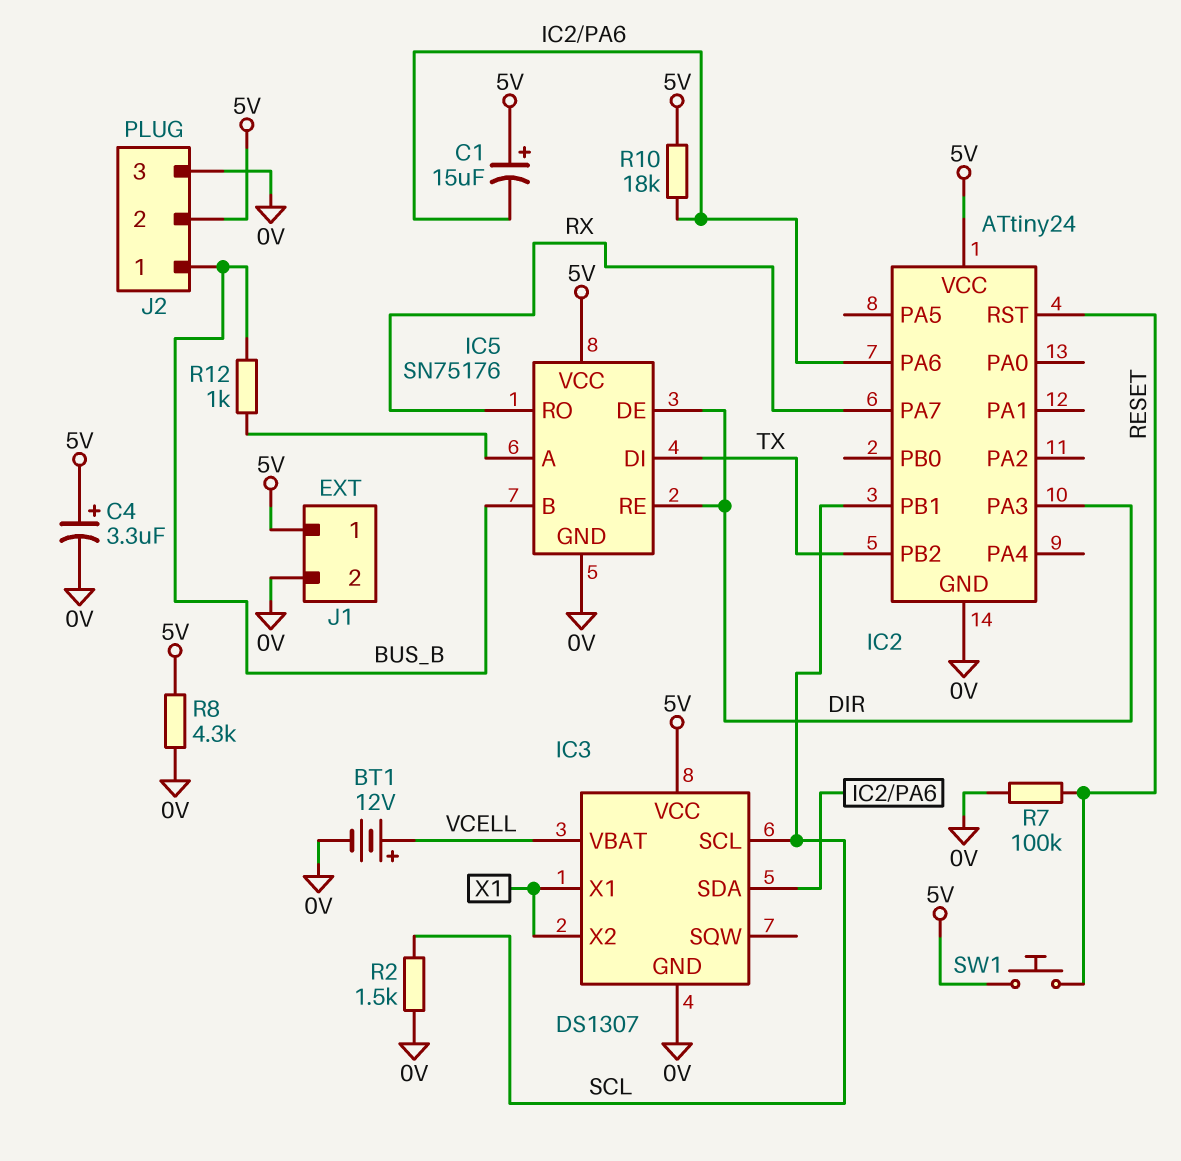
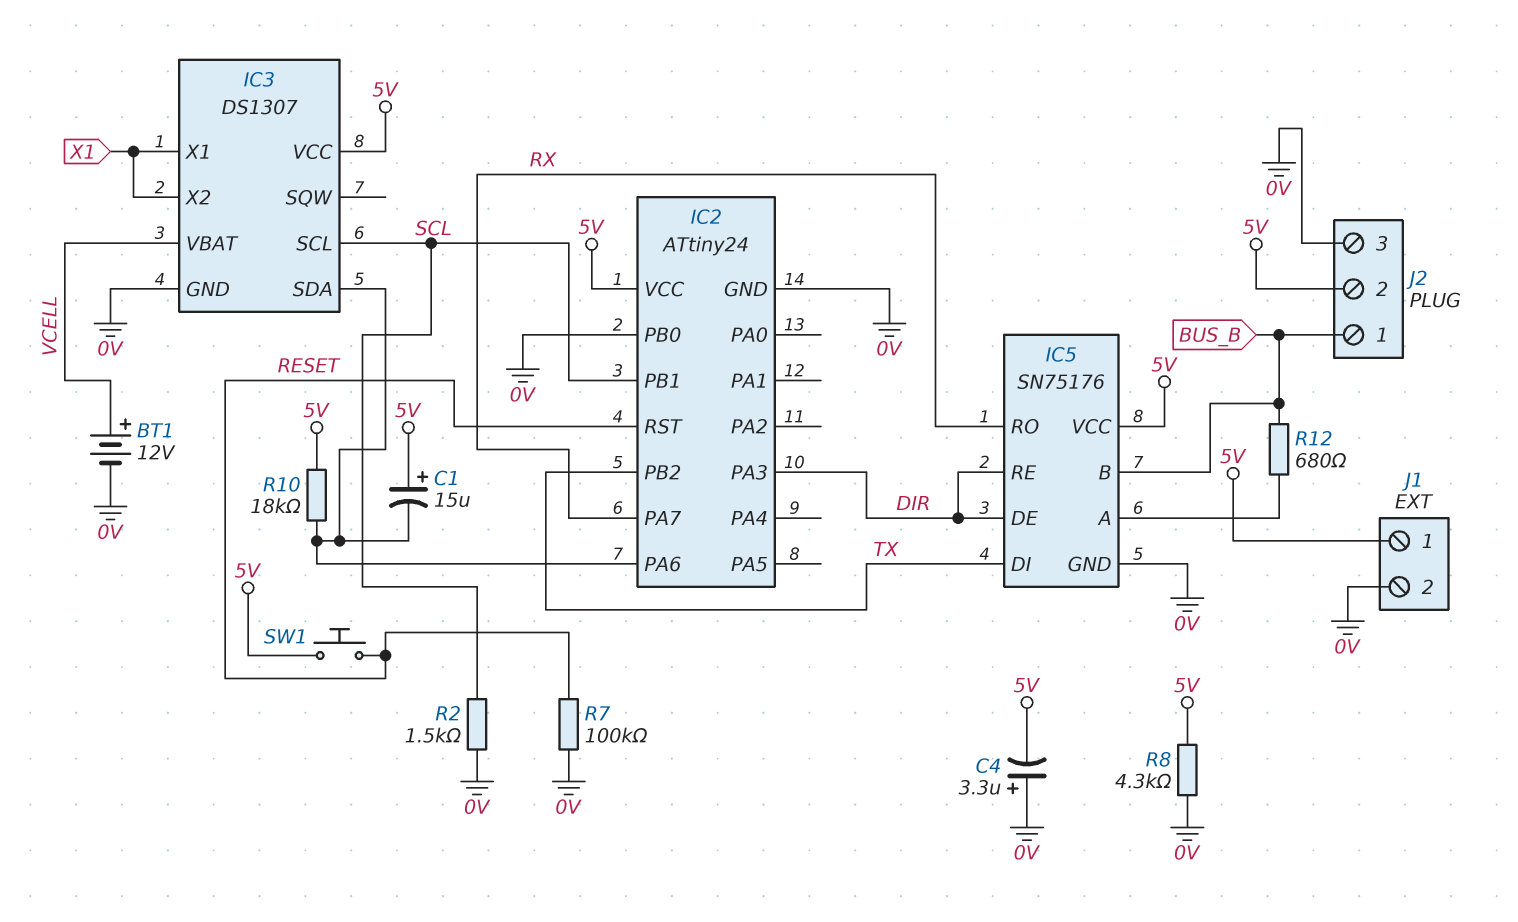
C4: 3.3uF (plus 5V, minus 0V) -> 3.3uF (plus 0V, minus 5V)
IC2 pin PB0: none -> 0V
R12: 1k (BUS_B, IC5/A) -> 680 (BUS_B, IC5/A)

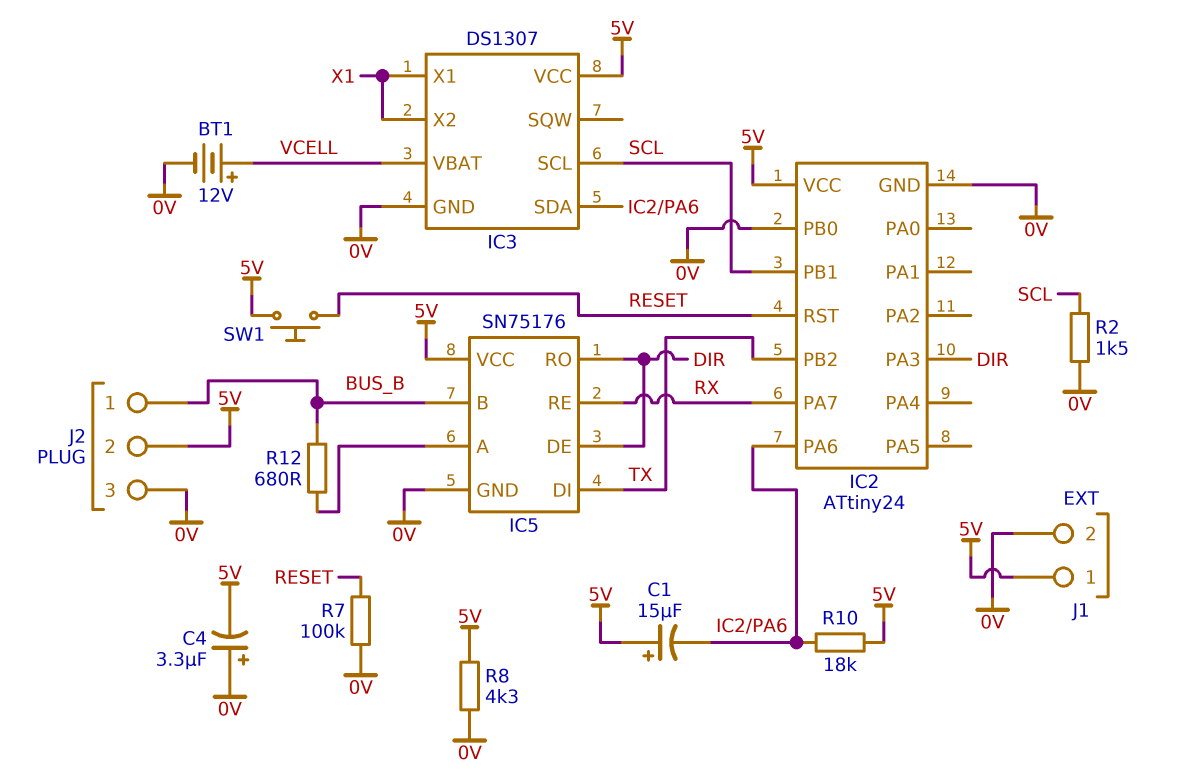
IC5 pin RE: DIR -> RX
IC5 pin RO: RX -> DIR

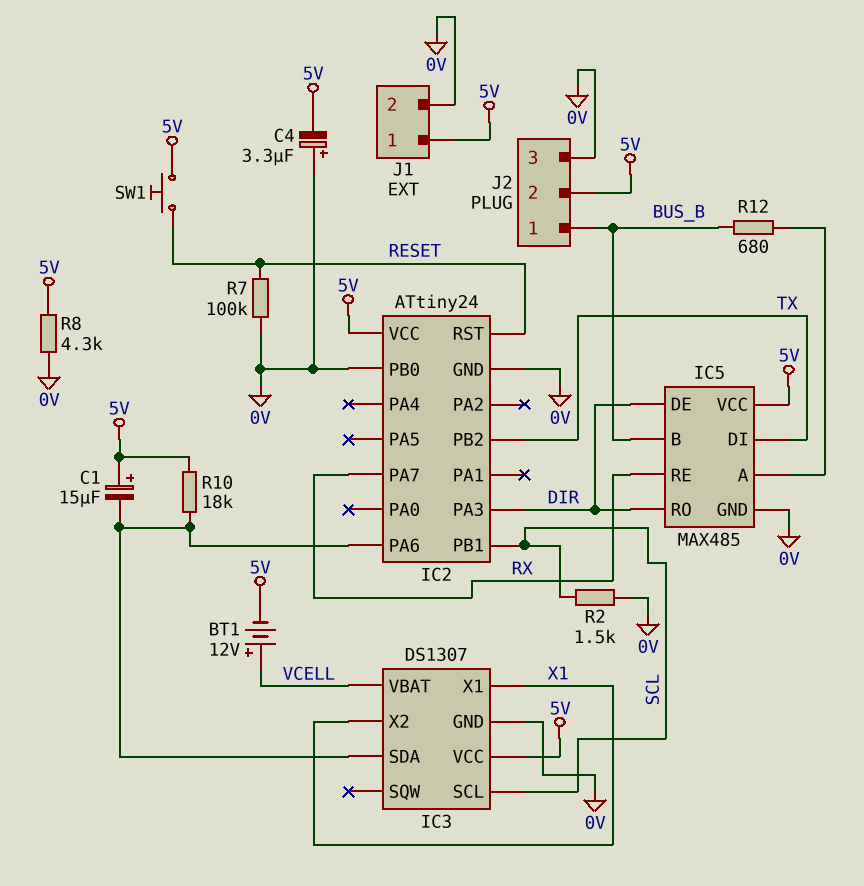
BT1: 12V (plus VCELL, minus 0V) -> 12V (plus VCELL, minus 5V)
IC5: SN75176 -> MAX485

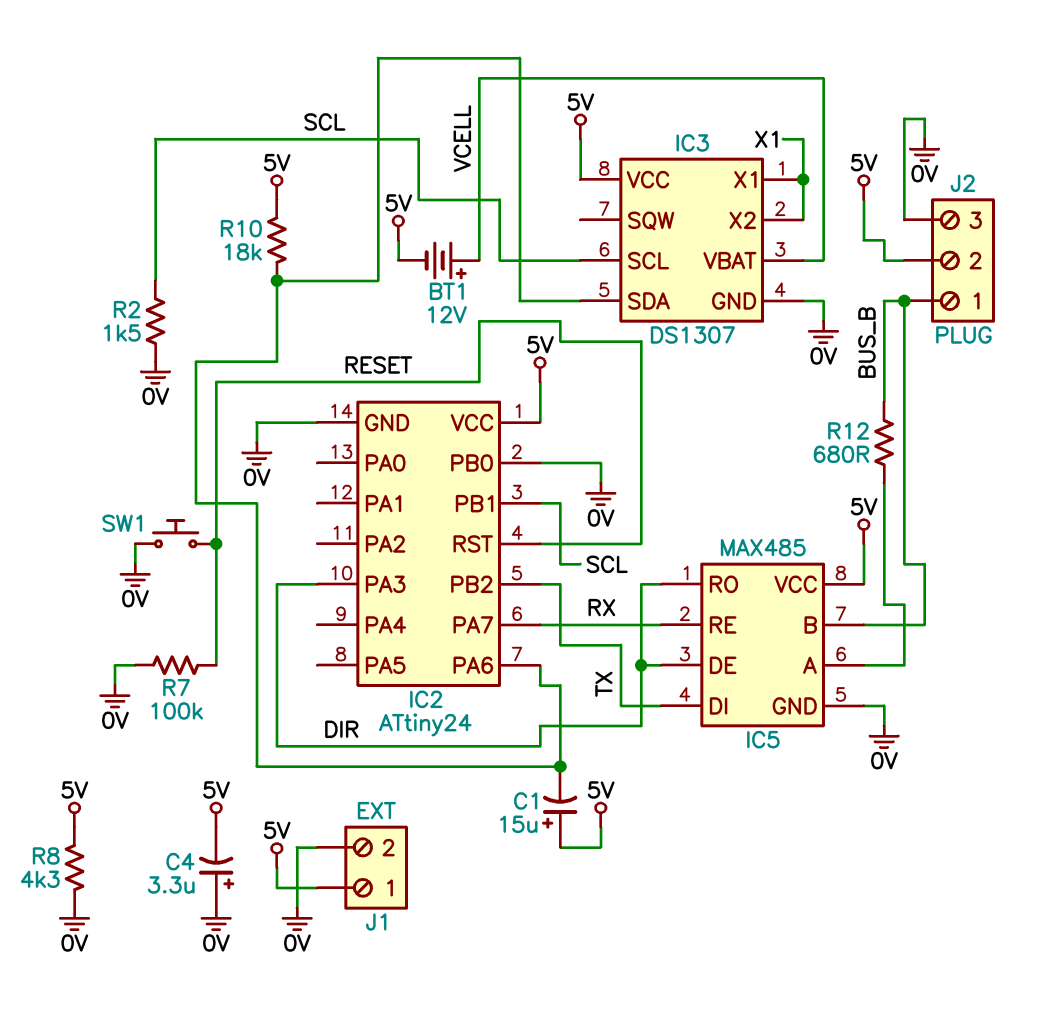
SW1: button (5V, RESET) -> button (0V, RESET)

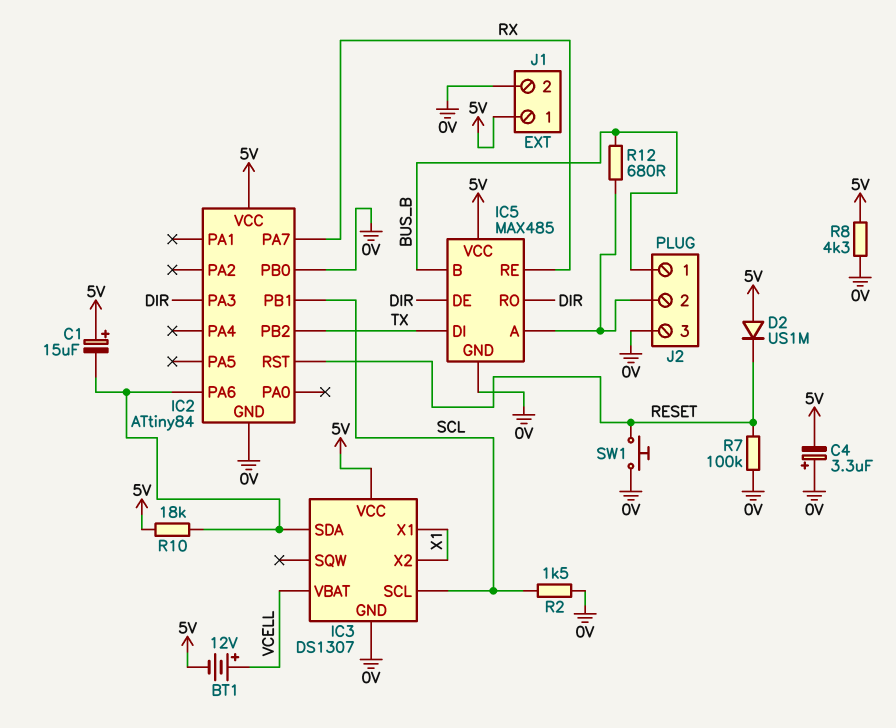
D2: none -> diode US1M (A 5V, K RESET)
IC2: ATtiny24 -> ATtiny84
J2 pin 2: 5V -> IC5/A

